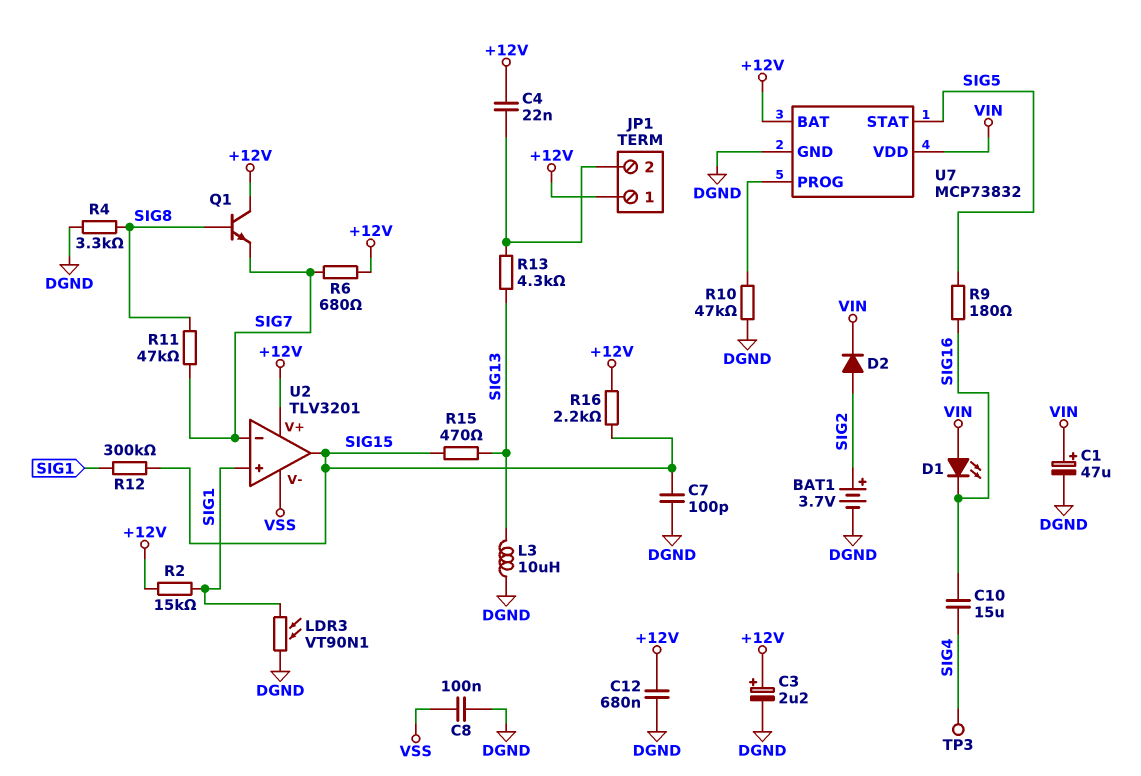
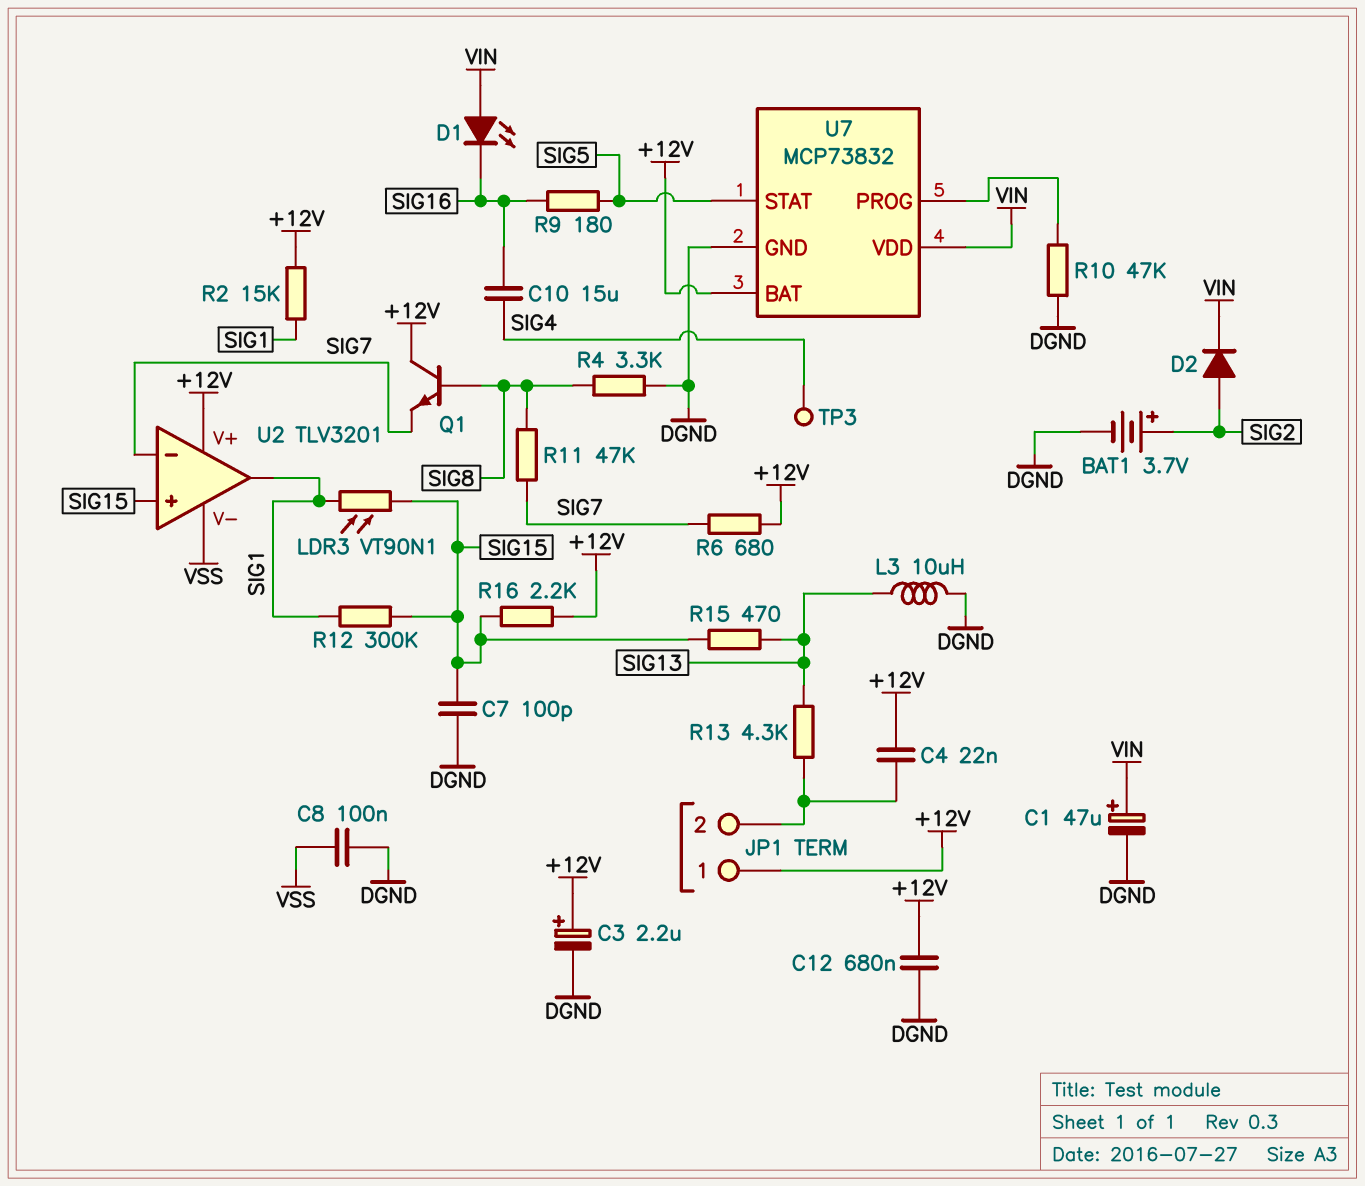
LDR3: VT90N1 (DGND, SIG1) -> VT90N1 (SIG1, SIG15)
U2 pin in+: SIG1 -> SIG15
U2 pin out: SIG15 -> SIG1

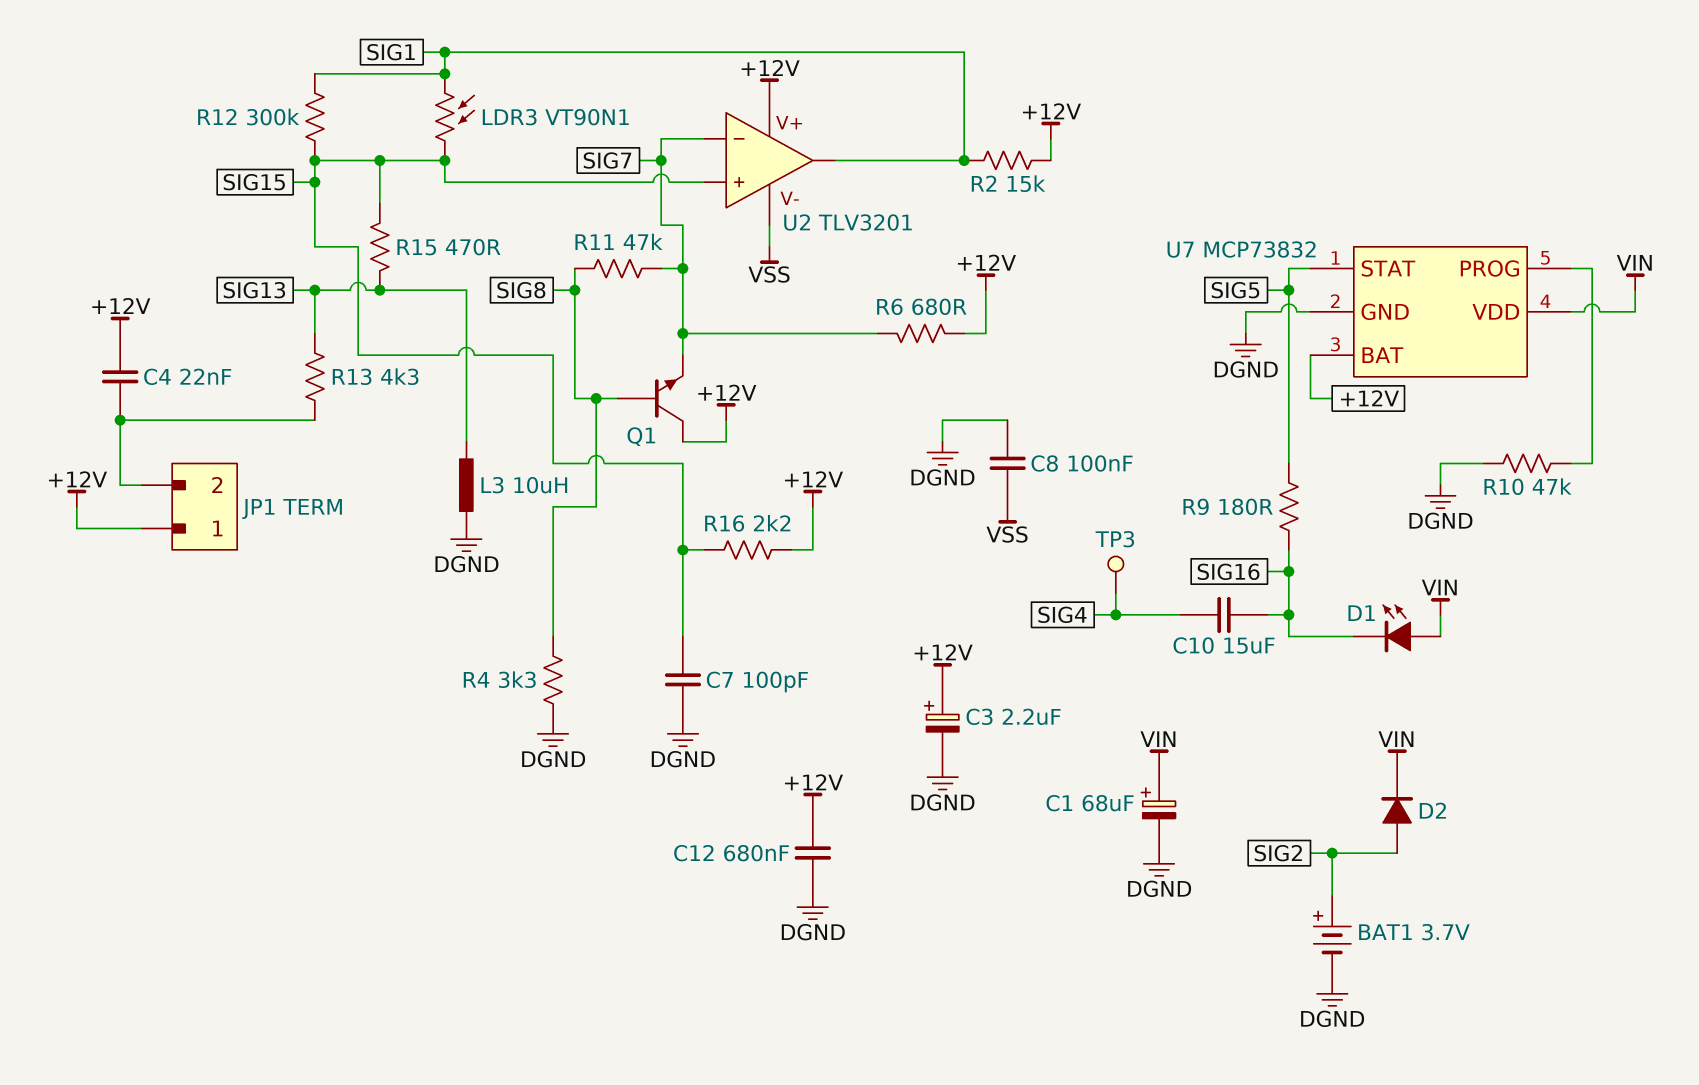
C1: 47uF (plus VIN, minus DGND) -> 68uF (plus VIN, minus DGND)

